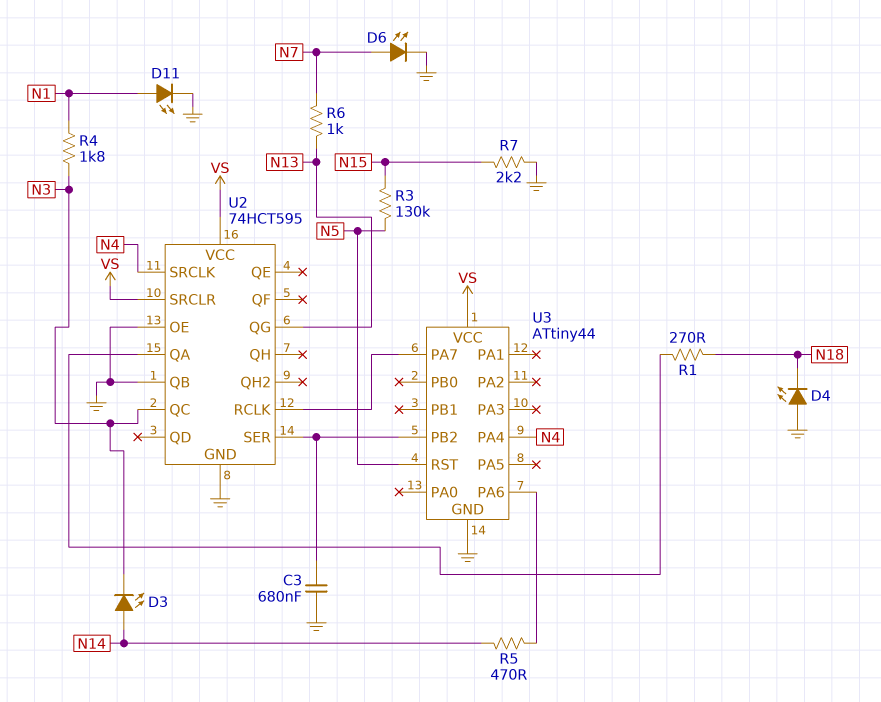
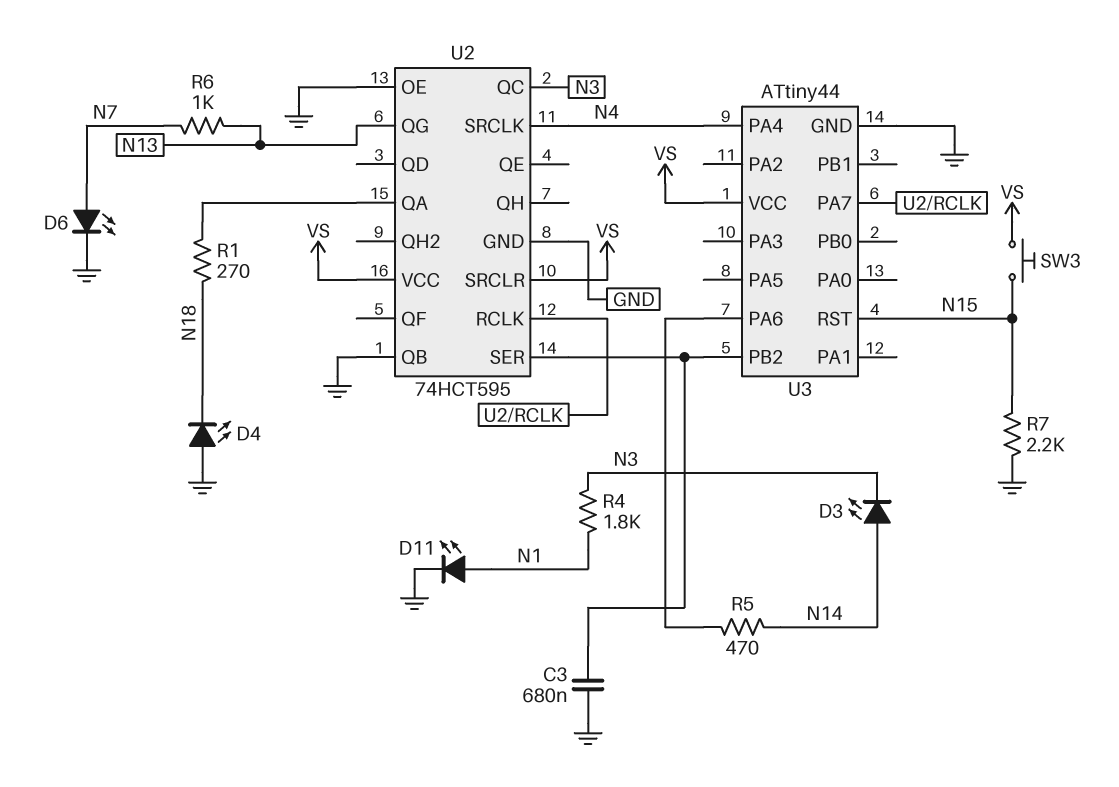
R3: 130k (N5, N15) -> none
SW3: none -> button (N15, VS)
U3 pin RST: N5 -> N15

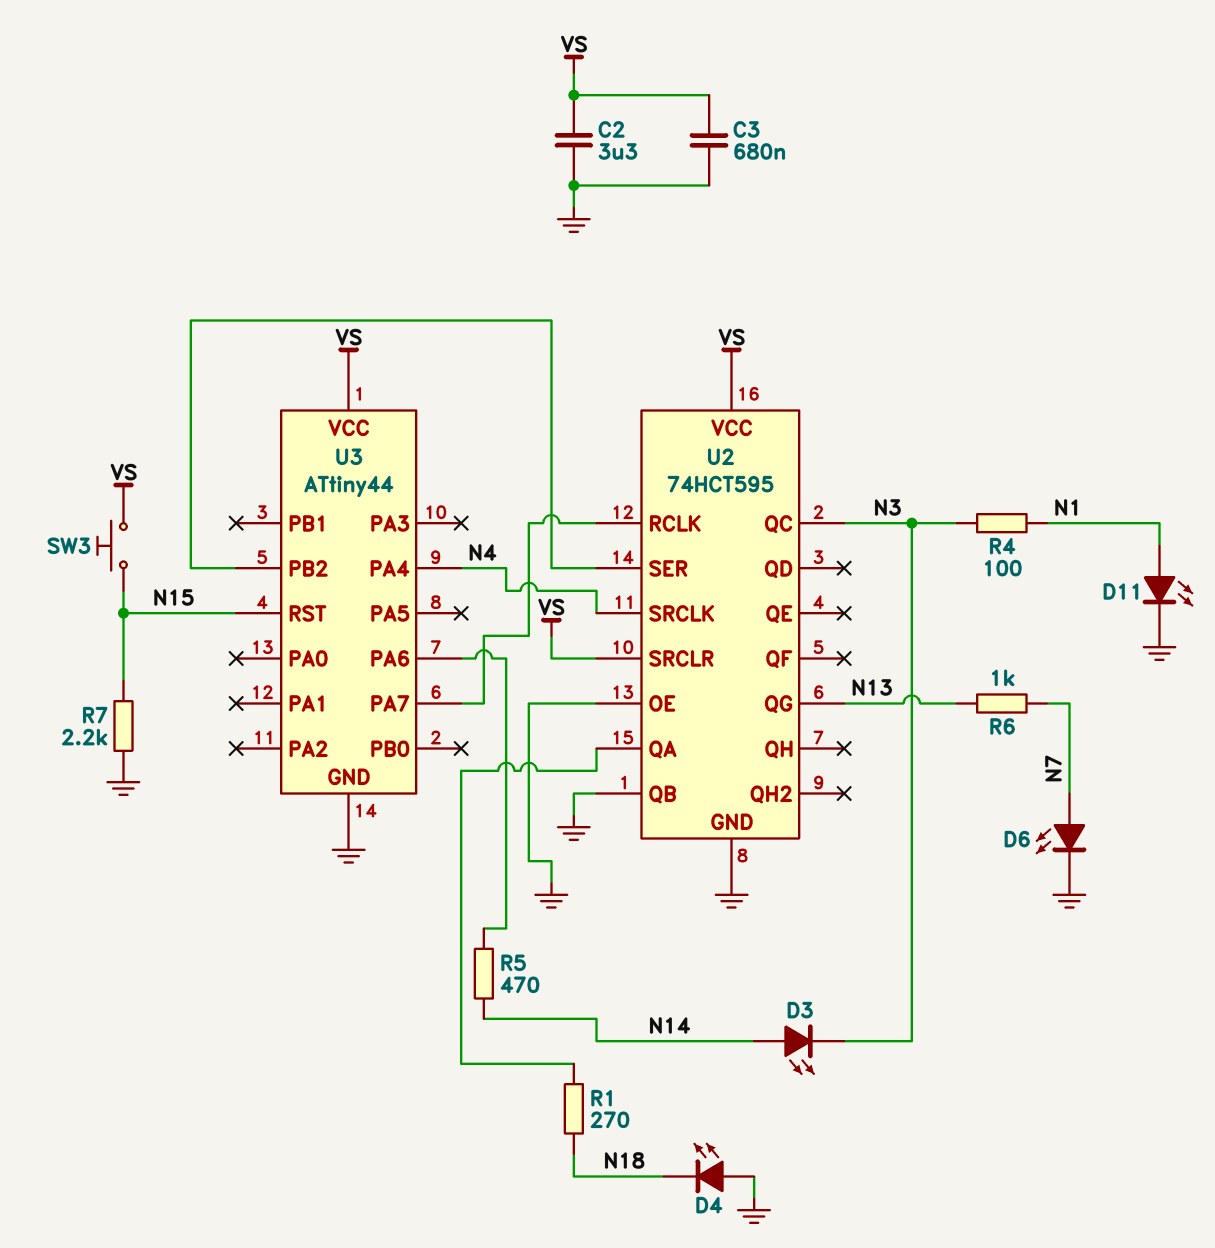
C2: none -> 3.3uF (GND, VS)
C3: 680nF (GND, U2/SER) -> 680nF (GND, VS)
R4: 1.8k (N1, N3) -> 100 (N1, N3)

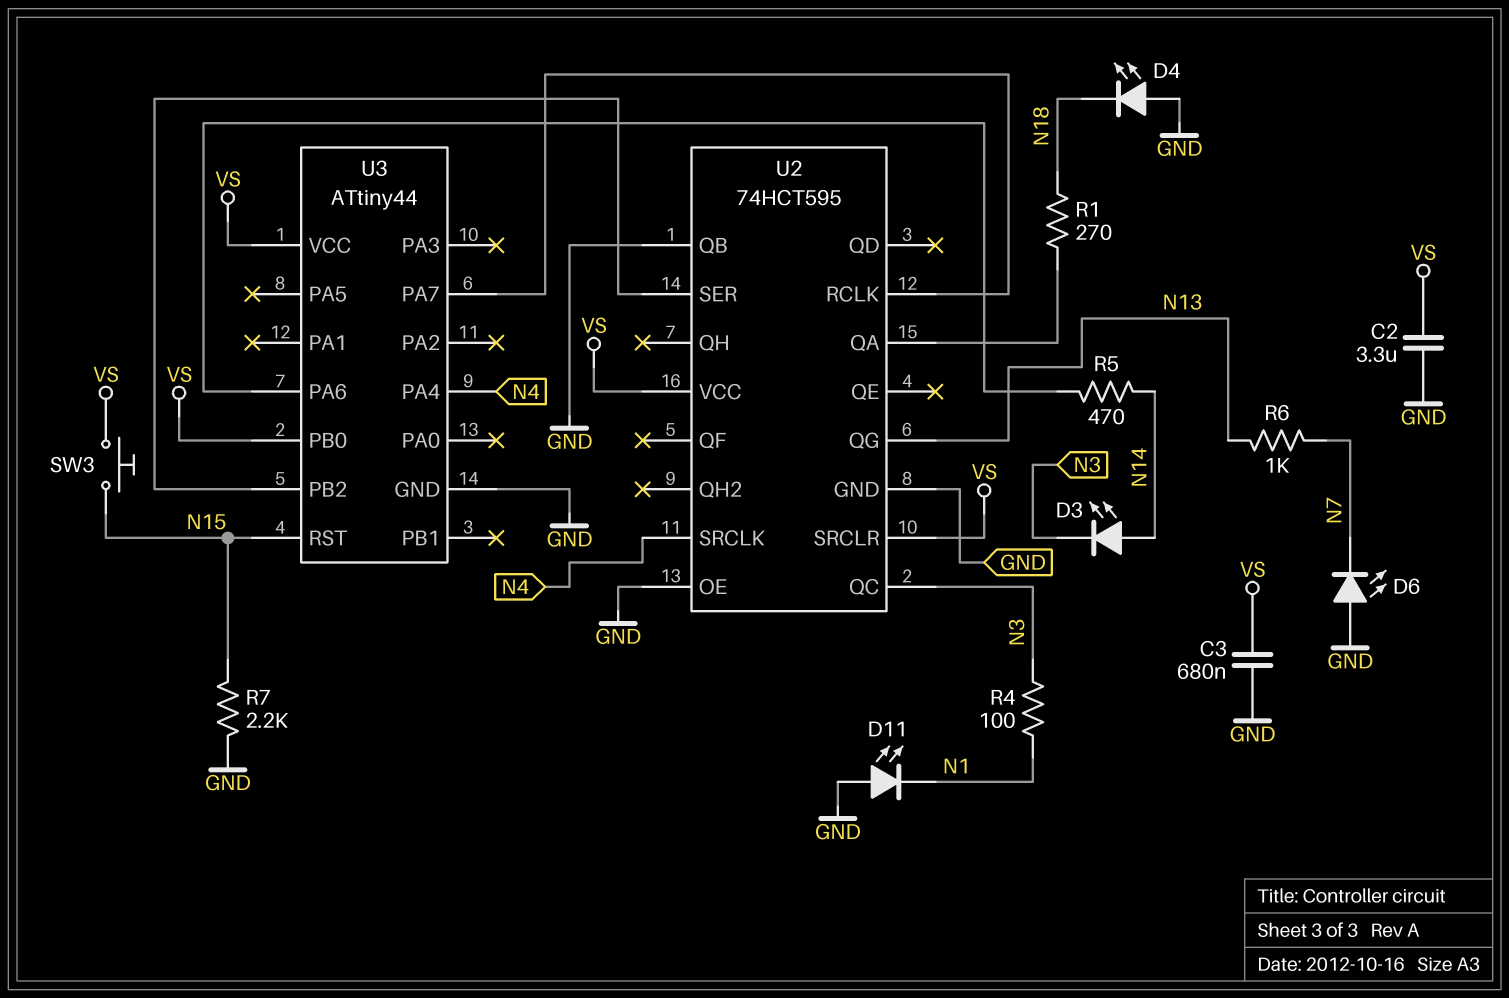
D6: LED (A N7, K GND) -> LED (A GND, K N7)
D11: LED (A N1, K GND) -> LED (A GND, K N1)
U3 pin PB0: none -> VS

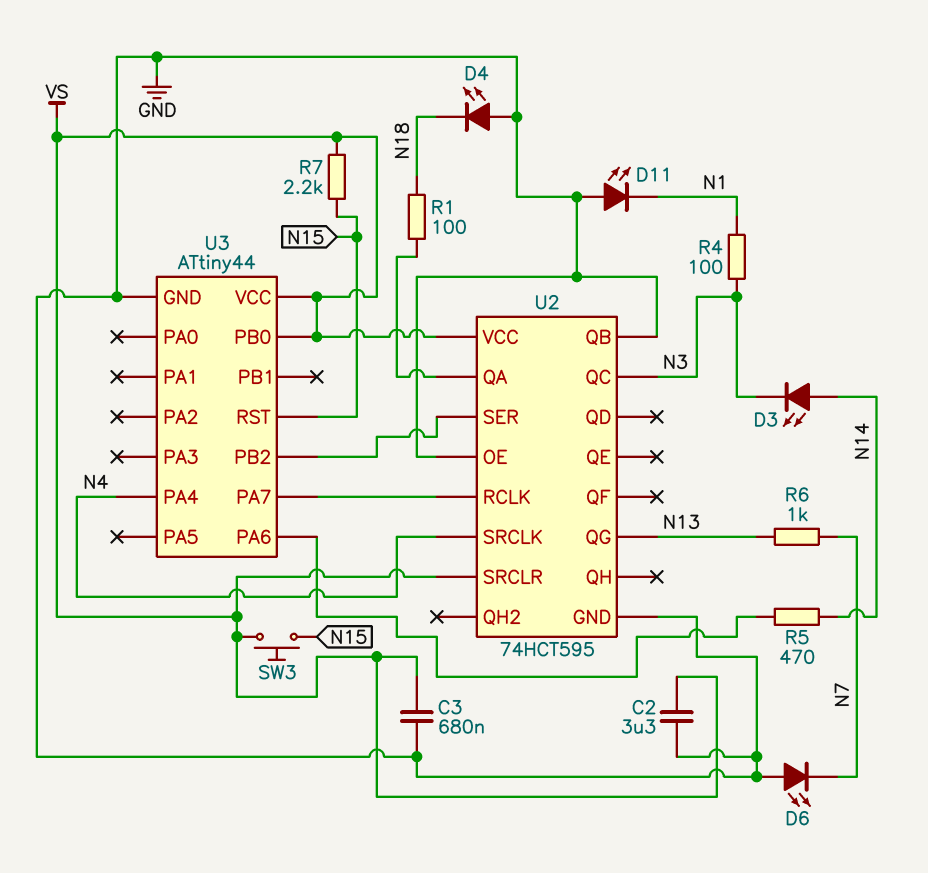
R1: 270 (N18, U2/QA) -> 100 (N18, U2/QA)
R7: 2.2k (GND, N15) -> 2.2k (N15, VS)

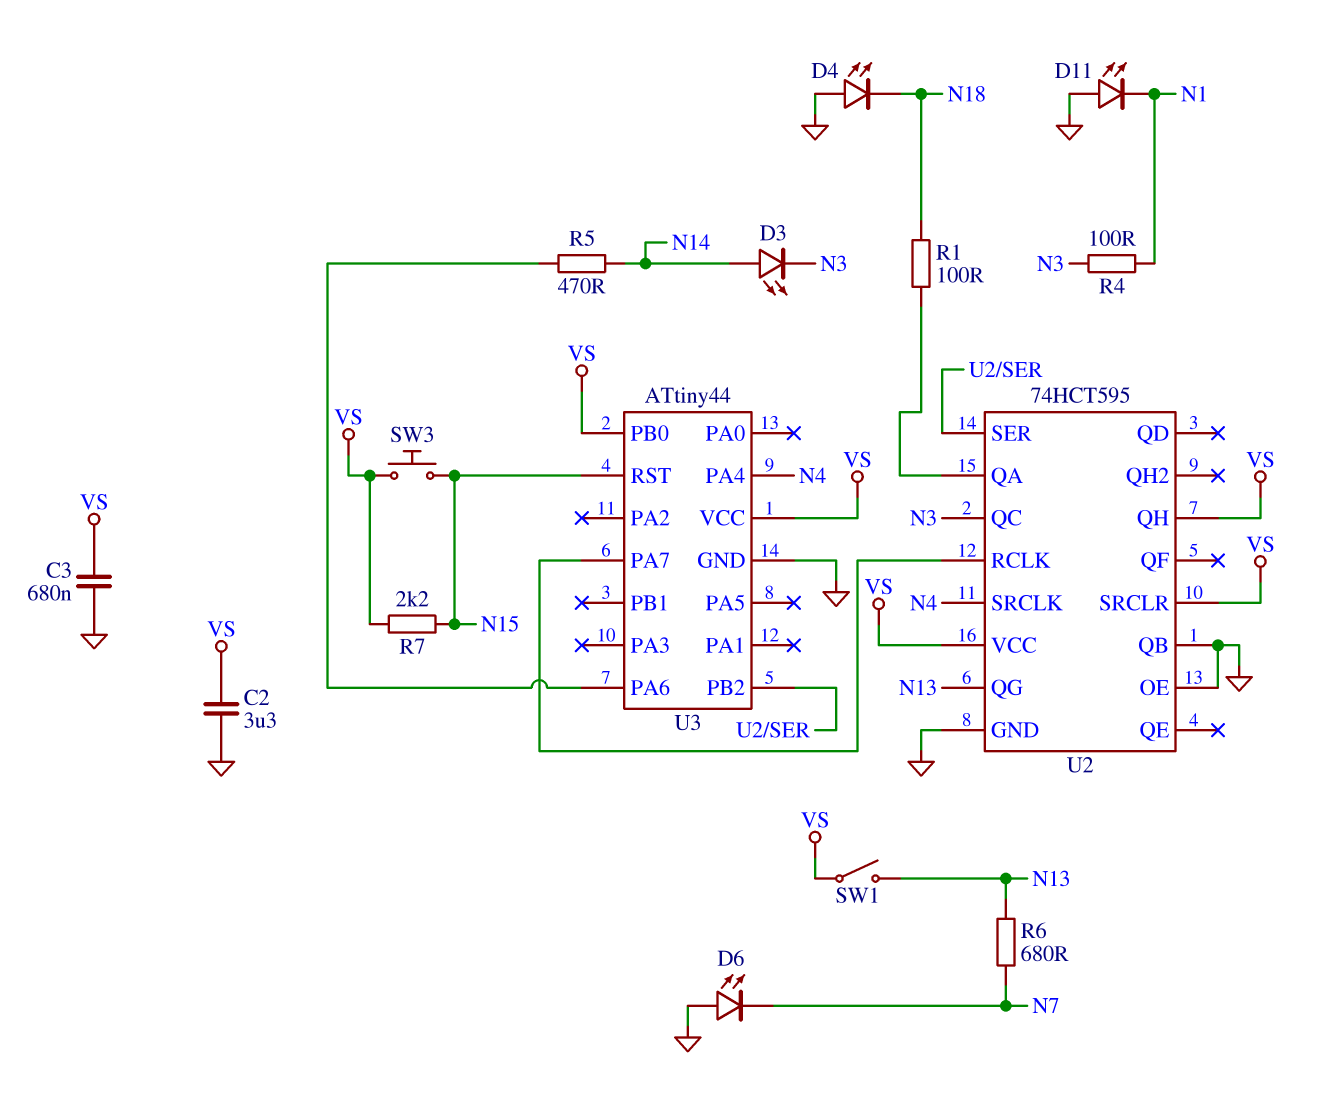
R6: 1k (N7, N13) -> 680 (N7, N13)
SW1: none -> switch (N13, VS)
U2 pin QH: none -> VS

